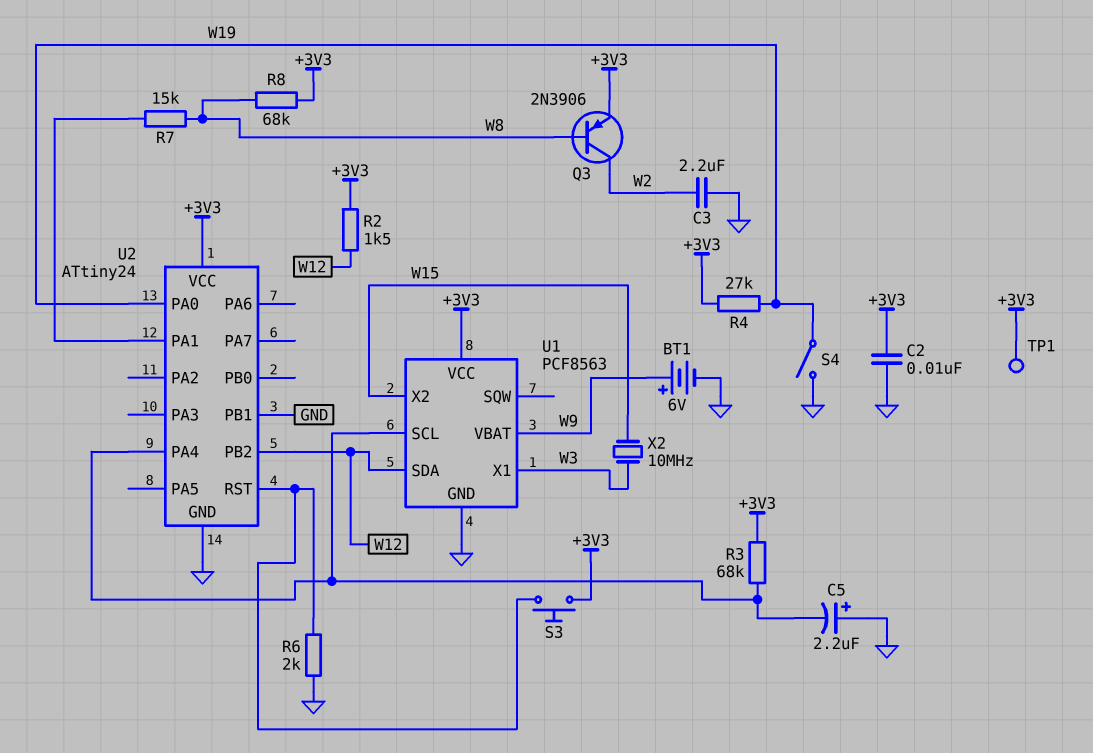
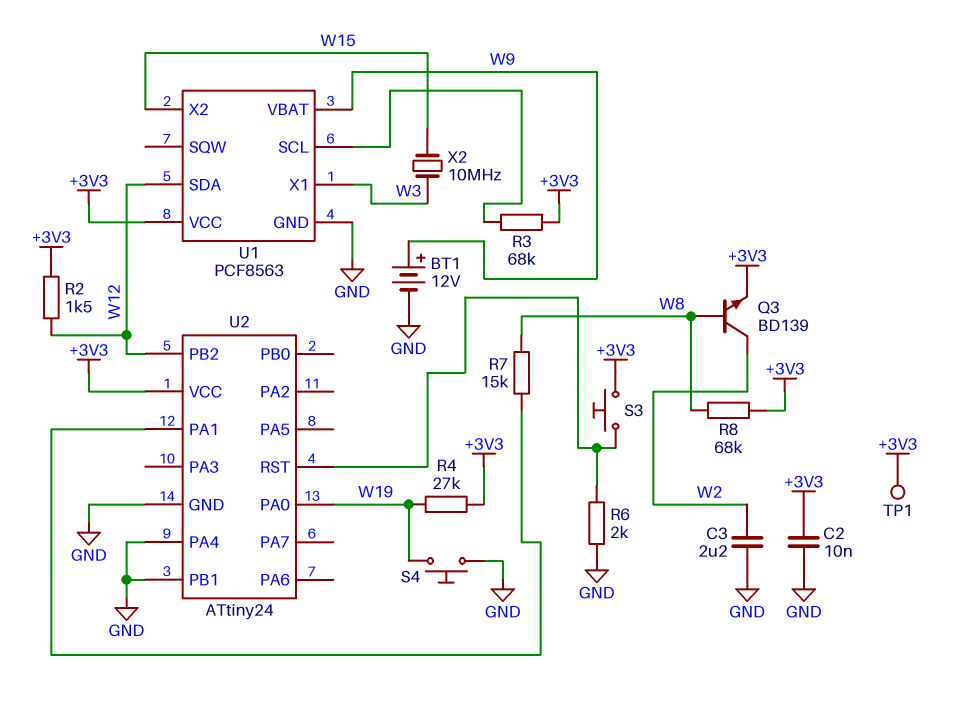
BT1: 6V (plus W9, minus GND) -> 12V (plus W9, minus GND)
C5: 2.2uF (plus GND, minus U1/SCL) -> none
Q3: PNP 2N3906 (B W8, C W2, E +3V3) -> NPN BD139 (B W8, C W2, E +3V3)
S4: switch (GND, W19) -> button (GND, W19)
U2 pin PA4: U1/SCL -> GND

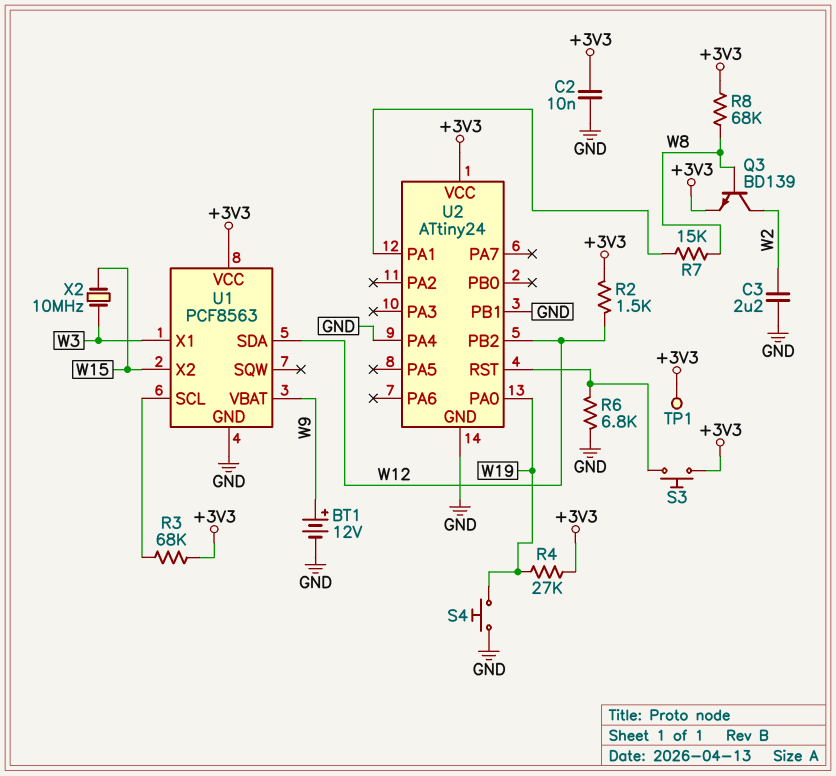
R6: 2k (GND, U2/RST) -> 6.8k (GND, U2/RST)

